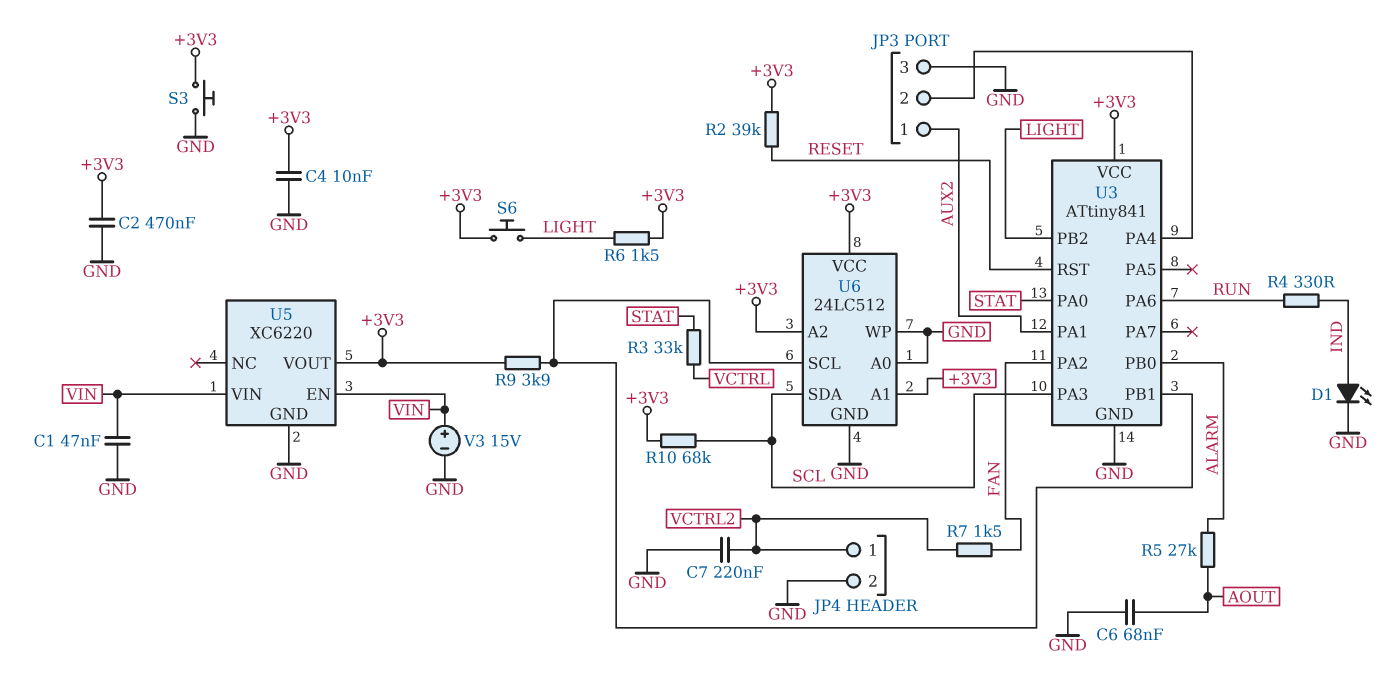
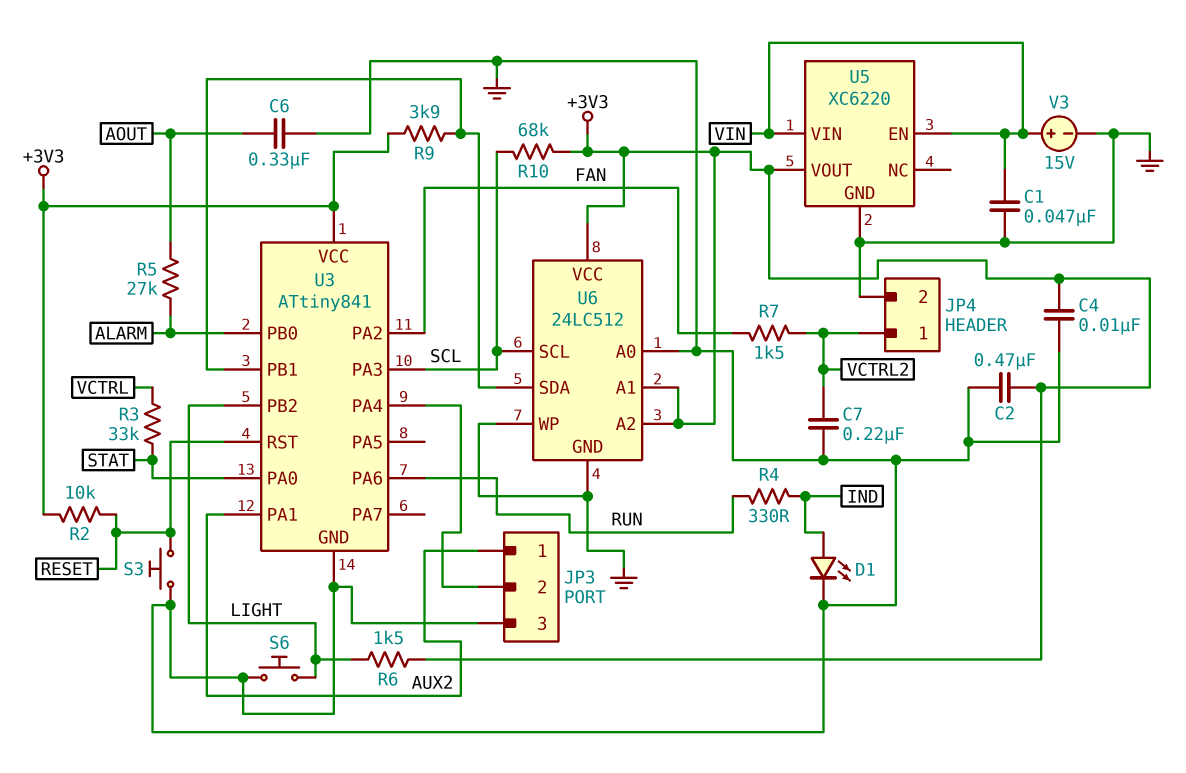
C6: 68nF (AOUT, GND) -> 330nF (AOUT, GND)
R2: 39k (+3V3, RESET) -> 10k (+3V3, RESET)
S3: button (+3V3, GND) -> button (GND, RESET)
S6: button (+3V3, LIGHT) -> button (GND, LIGHT)
U6 pin SCL: U3/PB1 -> SCL
U6 pin SDA: SCL -> U3/PB1

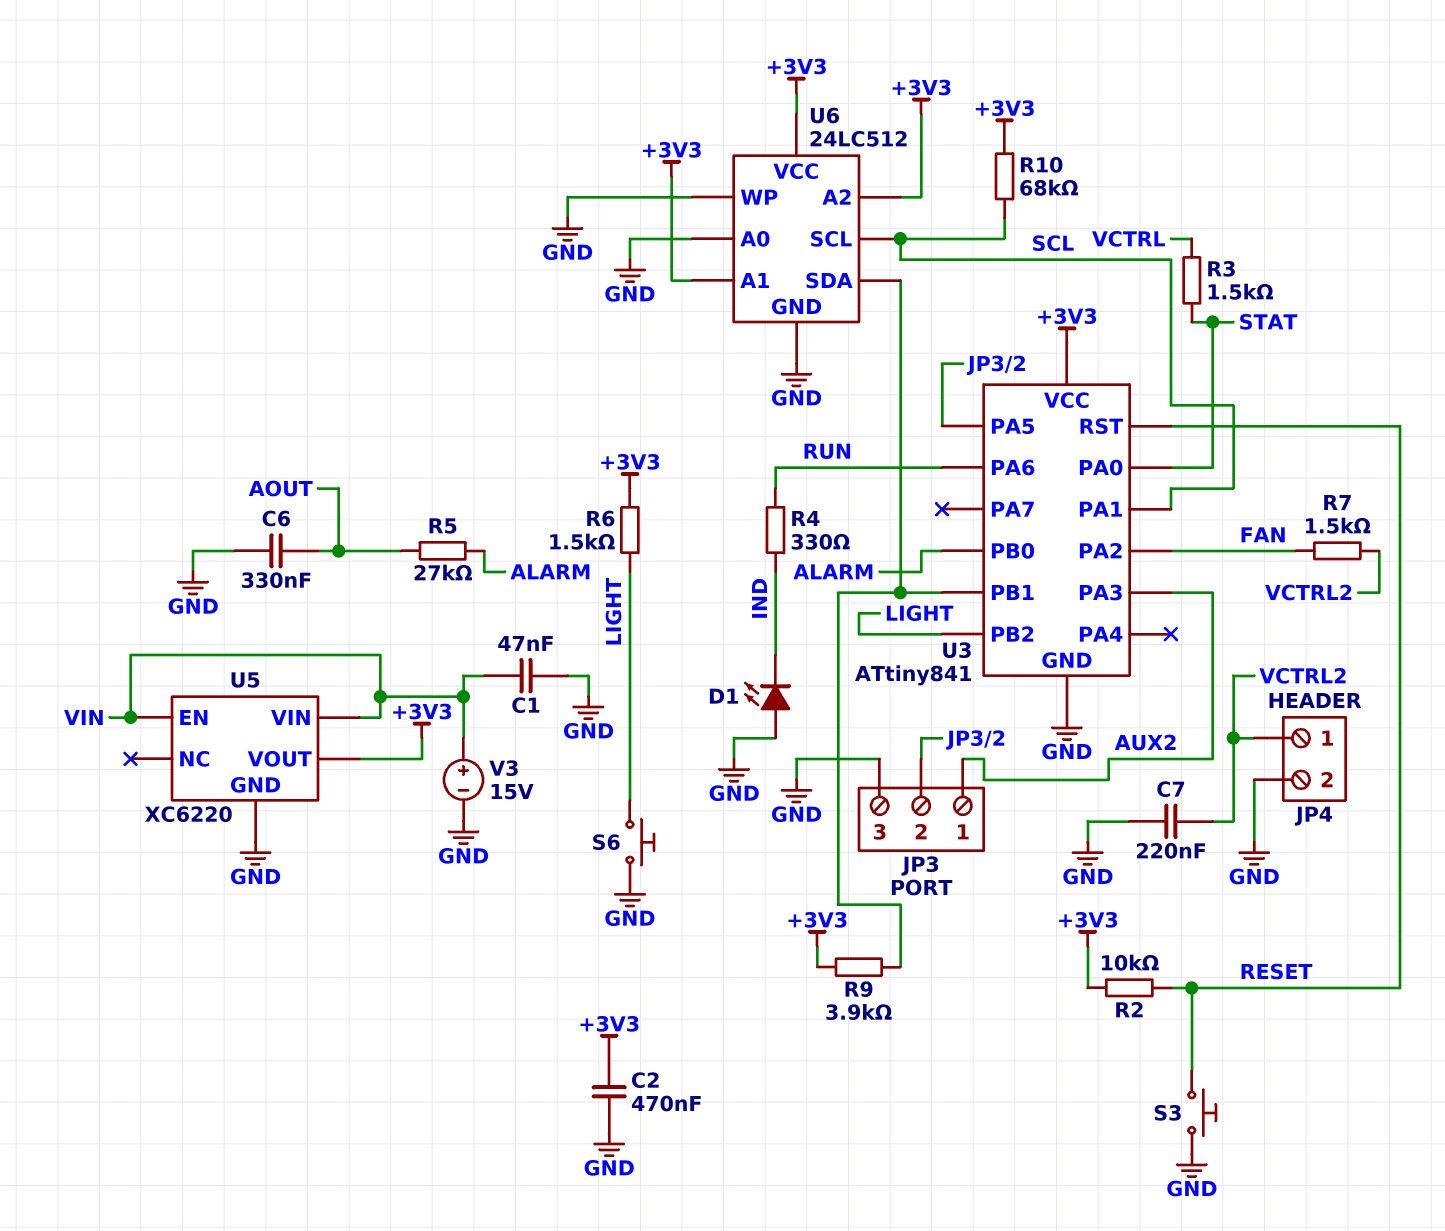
C4: 10nF (+3V3, GND) -> none
D1: LED (A IND, K GND) -> LED (A GND, K IND)
R3: 33k (STAT, VCTRL) -> 1.5k (STAT, VCTRL)
U3 pin PA1: AUX2 -> SCL
U3 pin PA3: SCL -> AUX2
U3 pin PA4: JP3/2 -> none
U3 pin PA5: none -> JP3/2

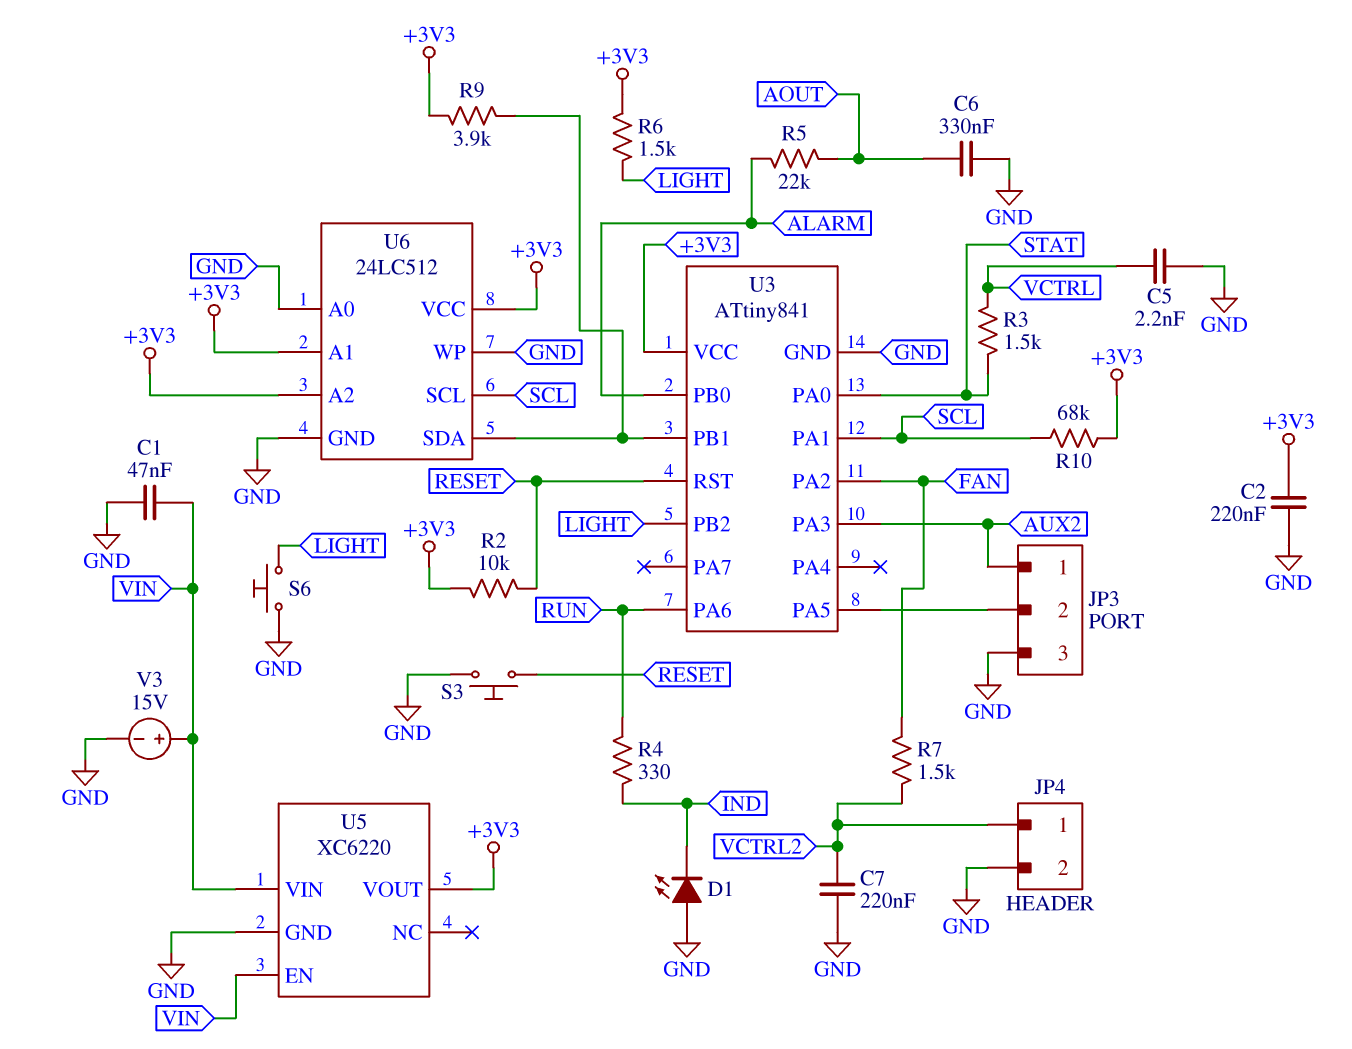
C2: 470nF (+3V3, GND) -> 220nF (+3V3, GND)
C5: none -> 2.2nF (GND, VCTRL)
R5: 27k (ALARM, AOUT) -> 22k (ALARM, AOUT)

